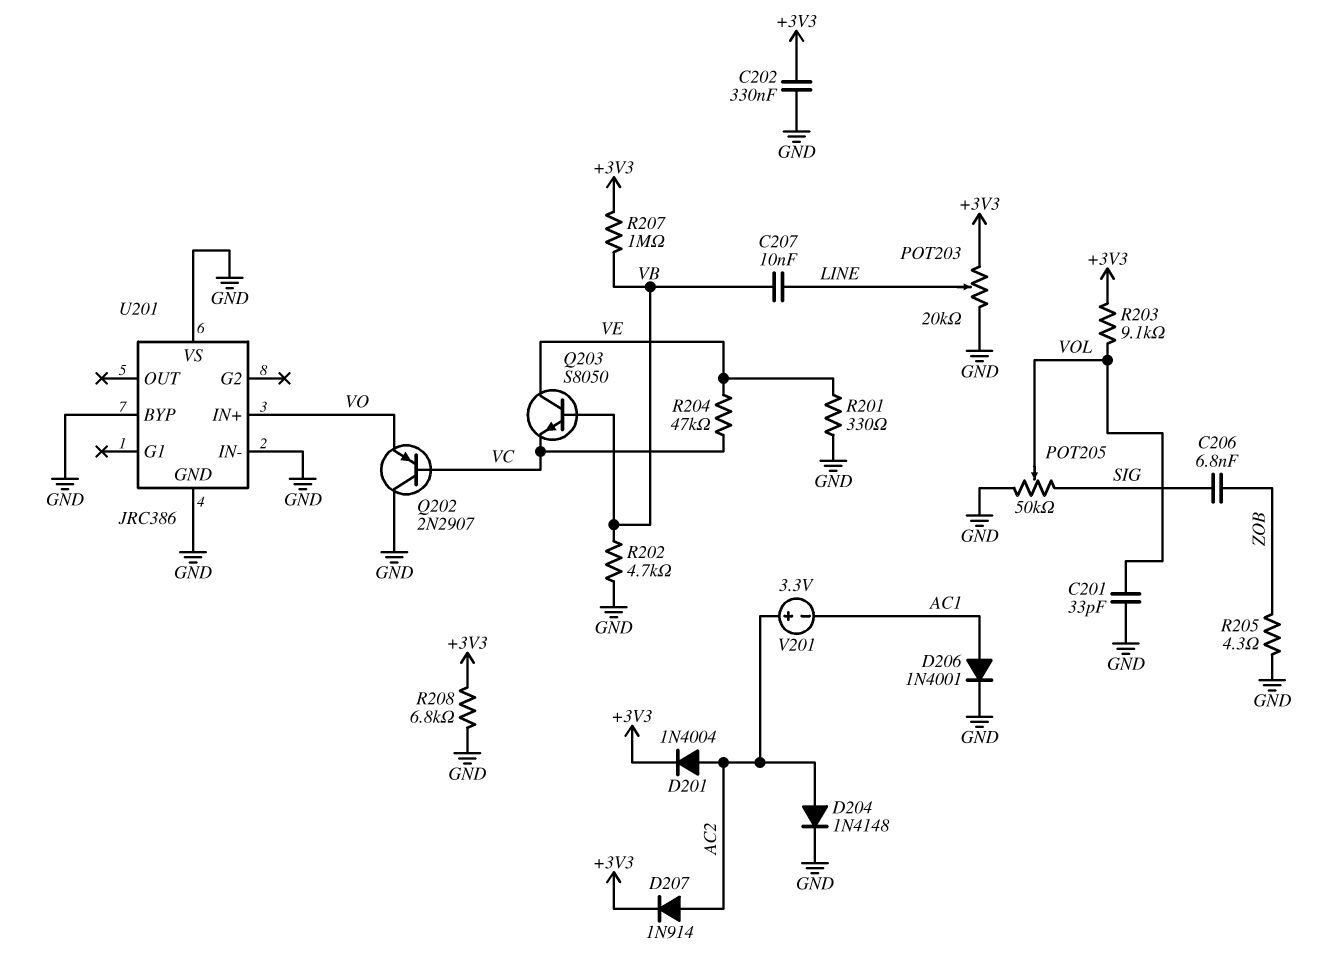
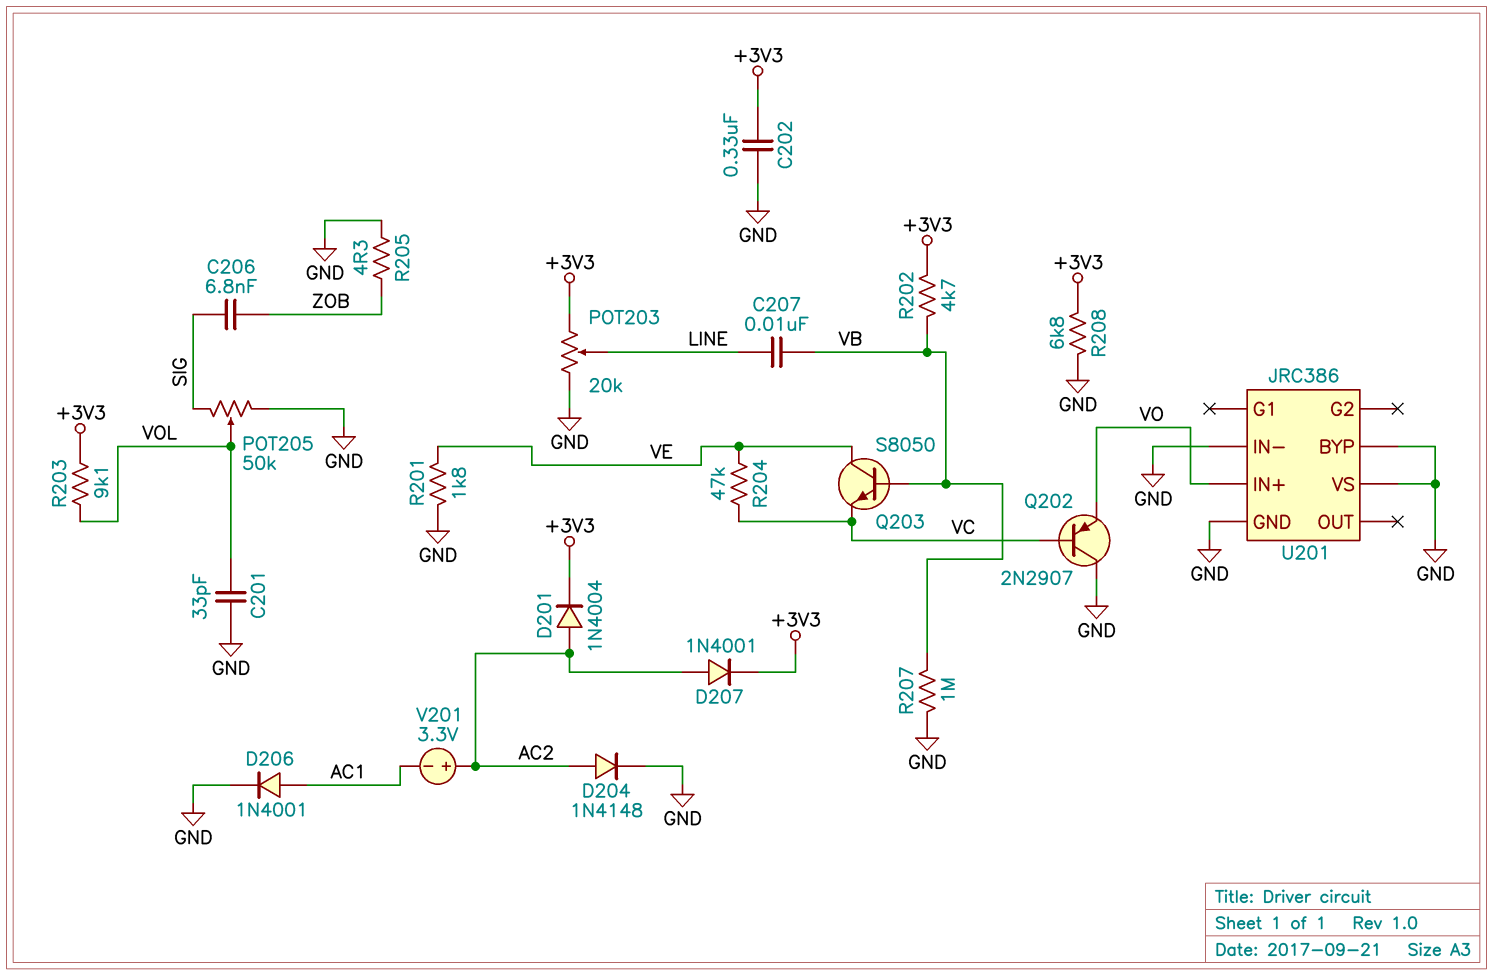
D207: diode 1N914 (A AC2, K +3V3) -> diode 1N4001 (A AC2, K +3V3)
R201: 330 (GND, VE) -> 1.8k (GND, VE)
R202: 4.7k (GND, VB) -> 4.7k (+3V3, VB)
R207: 1M (+3V3, VB) -> 1M (GND, VB)

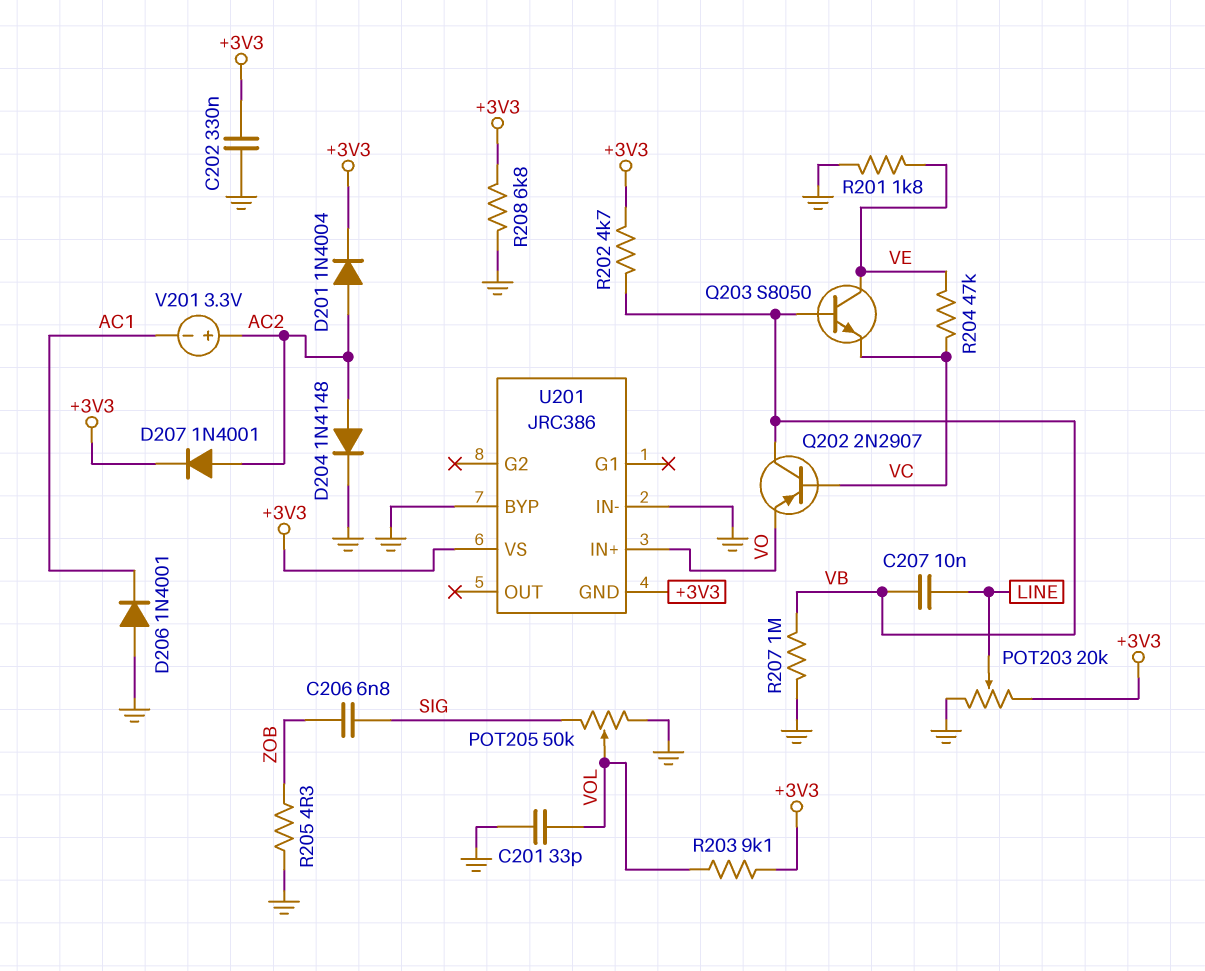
D206: diode 1N4001 (A AC1, K GND) -> diode 1N4001 (A GND, K AC1)
Q202: PNP 2N2907 (B VC, C GND, E VO) -> PNP 2N2907 (B VC, C VB, E VO)
U201 pin GND: GND -> +3V3
U201 pin VS: GND -> +3V3

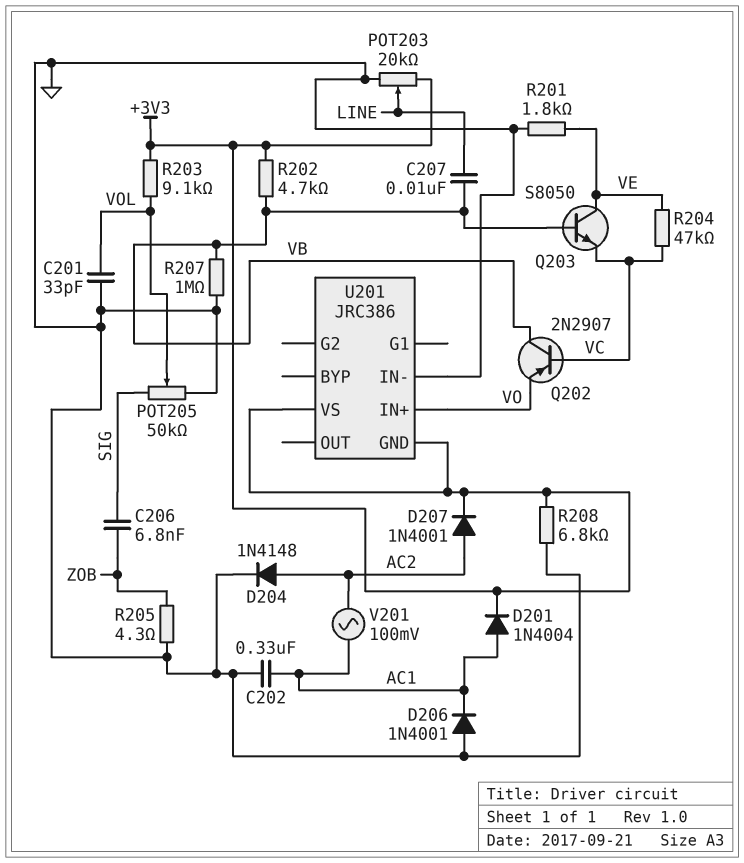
C202: 330nF (+3V3, GND) -> 330nF (AC1, GND)
D201: diode 1N4004 (A AC2, K +3V3) -> diode 1N4004 (A AC1, K +3V3)
U201 pin BYP: GND -> none
V201: 3.3V (plus AC2, minus AC1) -> AC 100mV (AC1, AC2)

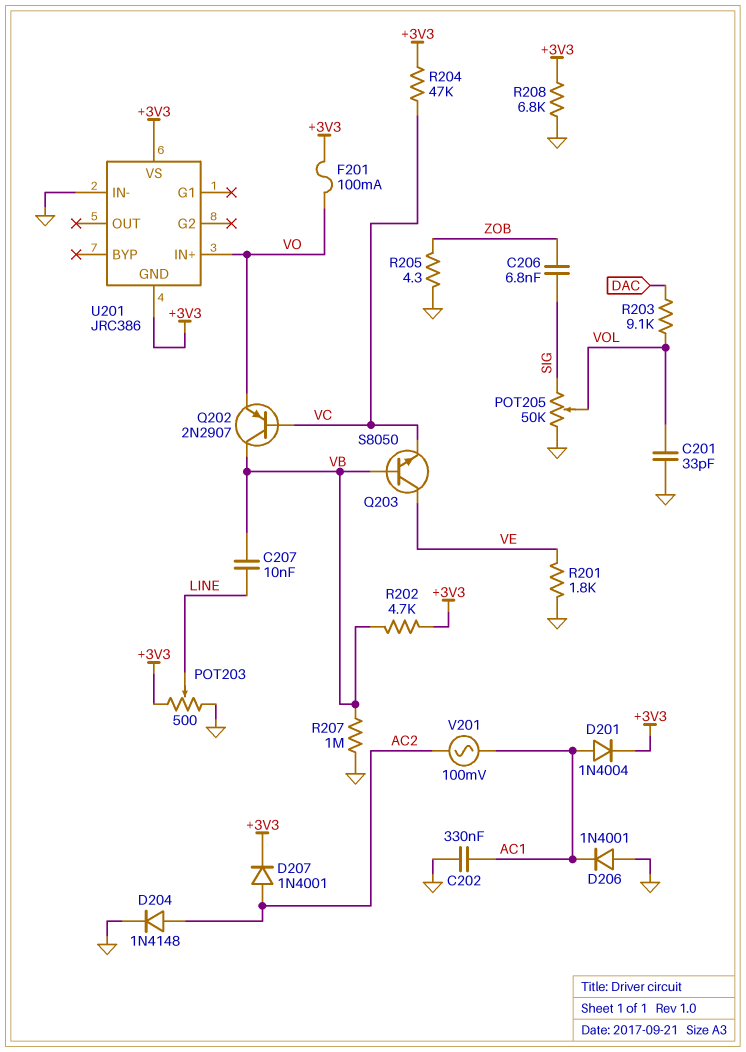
F201: none -> 100mA (+3V3, VO)
POT203: 20k (+3V3, GND, wiper LINE) -> 500 (+3V3, GND, wiper LINE)
R203: 9.1k (+3V3, VOL) -> 9.1k (DAC, VOL)
R204: 47k (VC, VE) -> 47k (+3V3, VC)

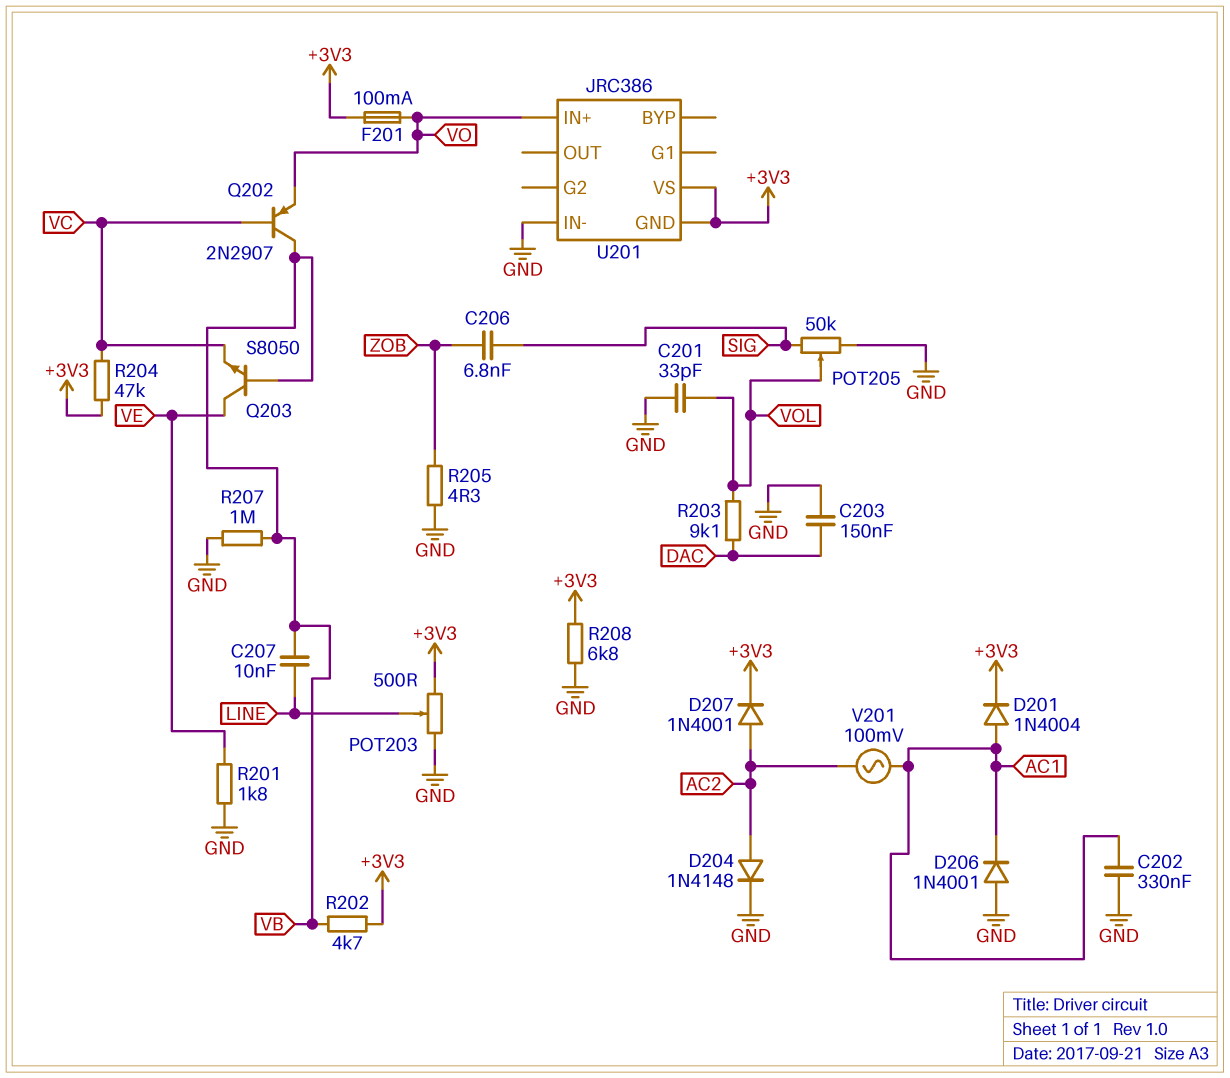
C203: none -> 150nF (DAC, GND)

